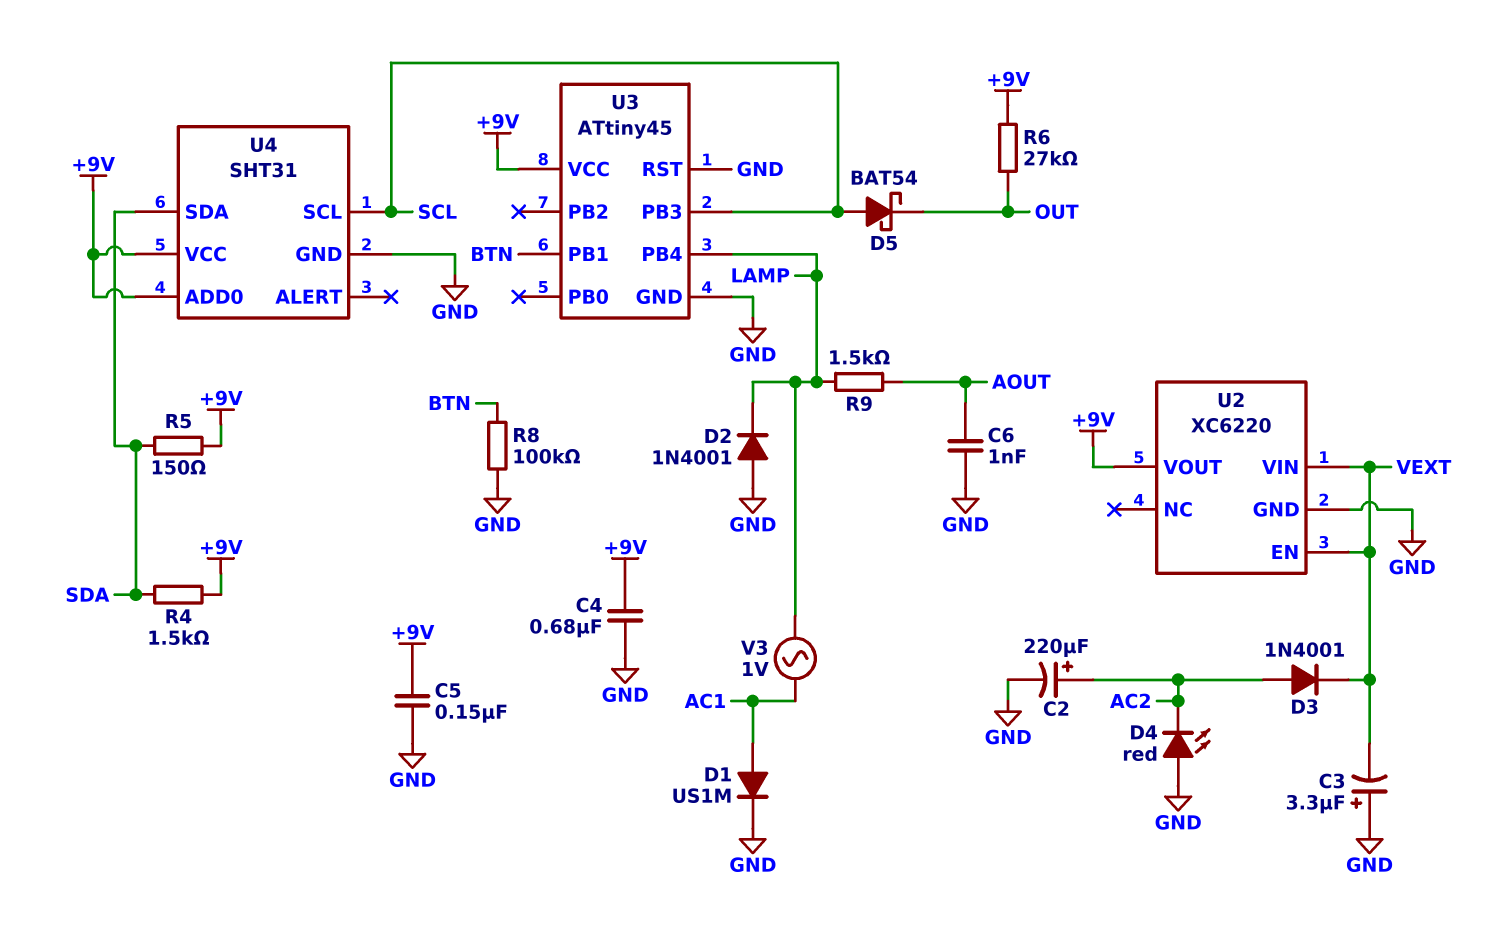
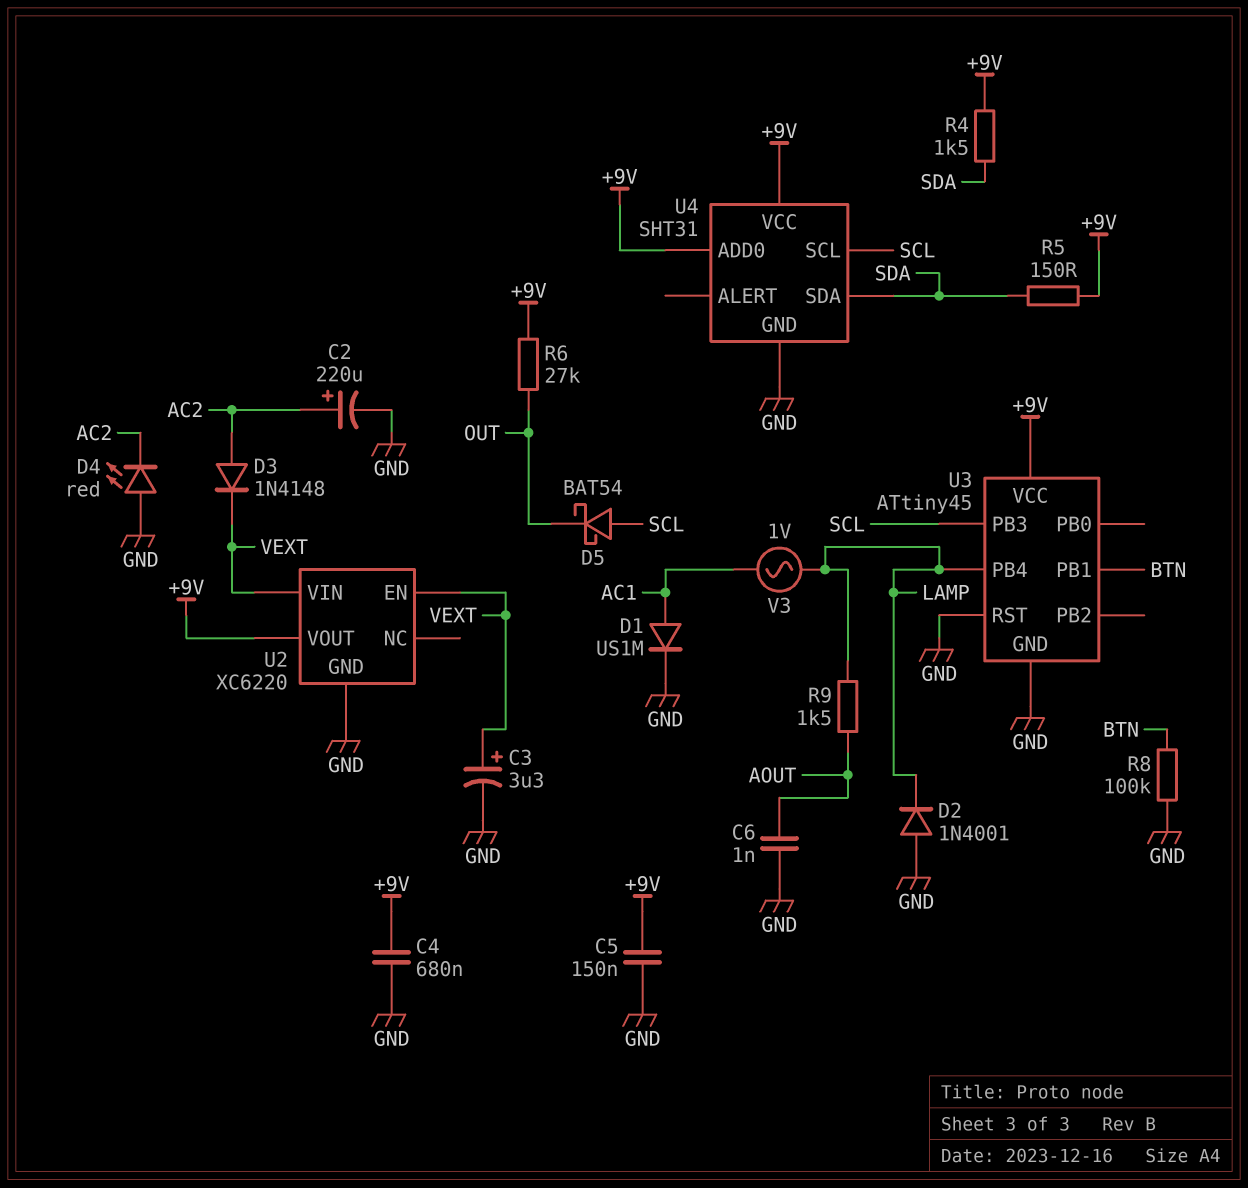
C3: 3.3uF (plus GND, minus VEXT) -> 3.3uF (plus VEXT, minus GND)
D3: diode 1N4001 (A AC2, K VEXT) -> diode 1N4148 (A AC2, K VEXT)

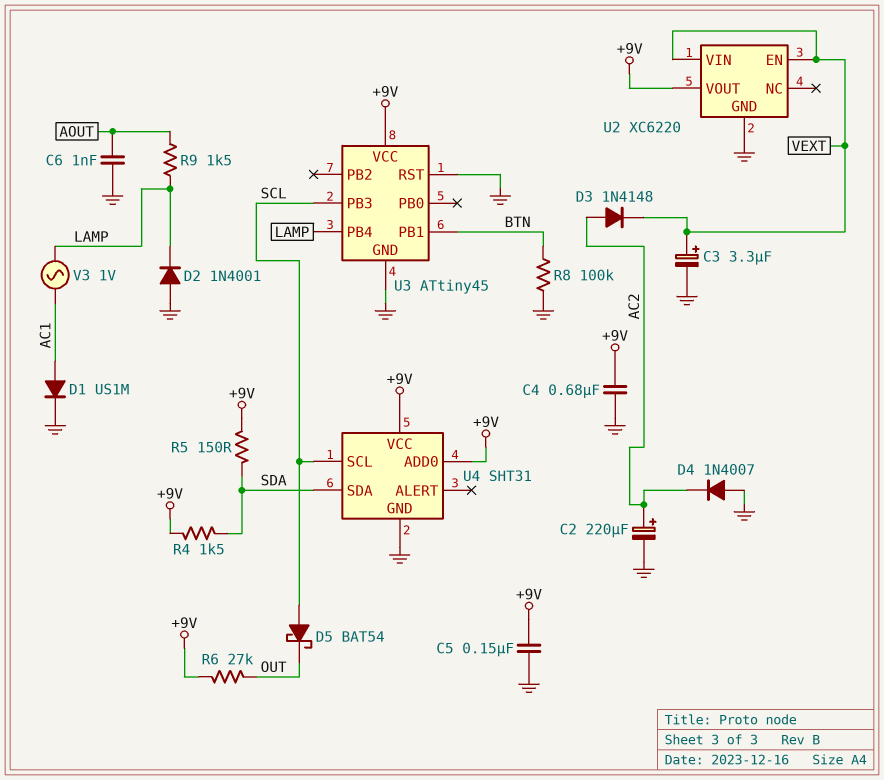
D4: LED red (A GND, K AC2) -> diode 1N4007 (A GND, K AC2)

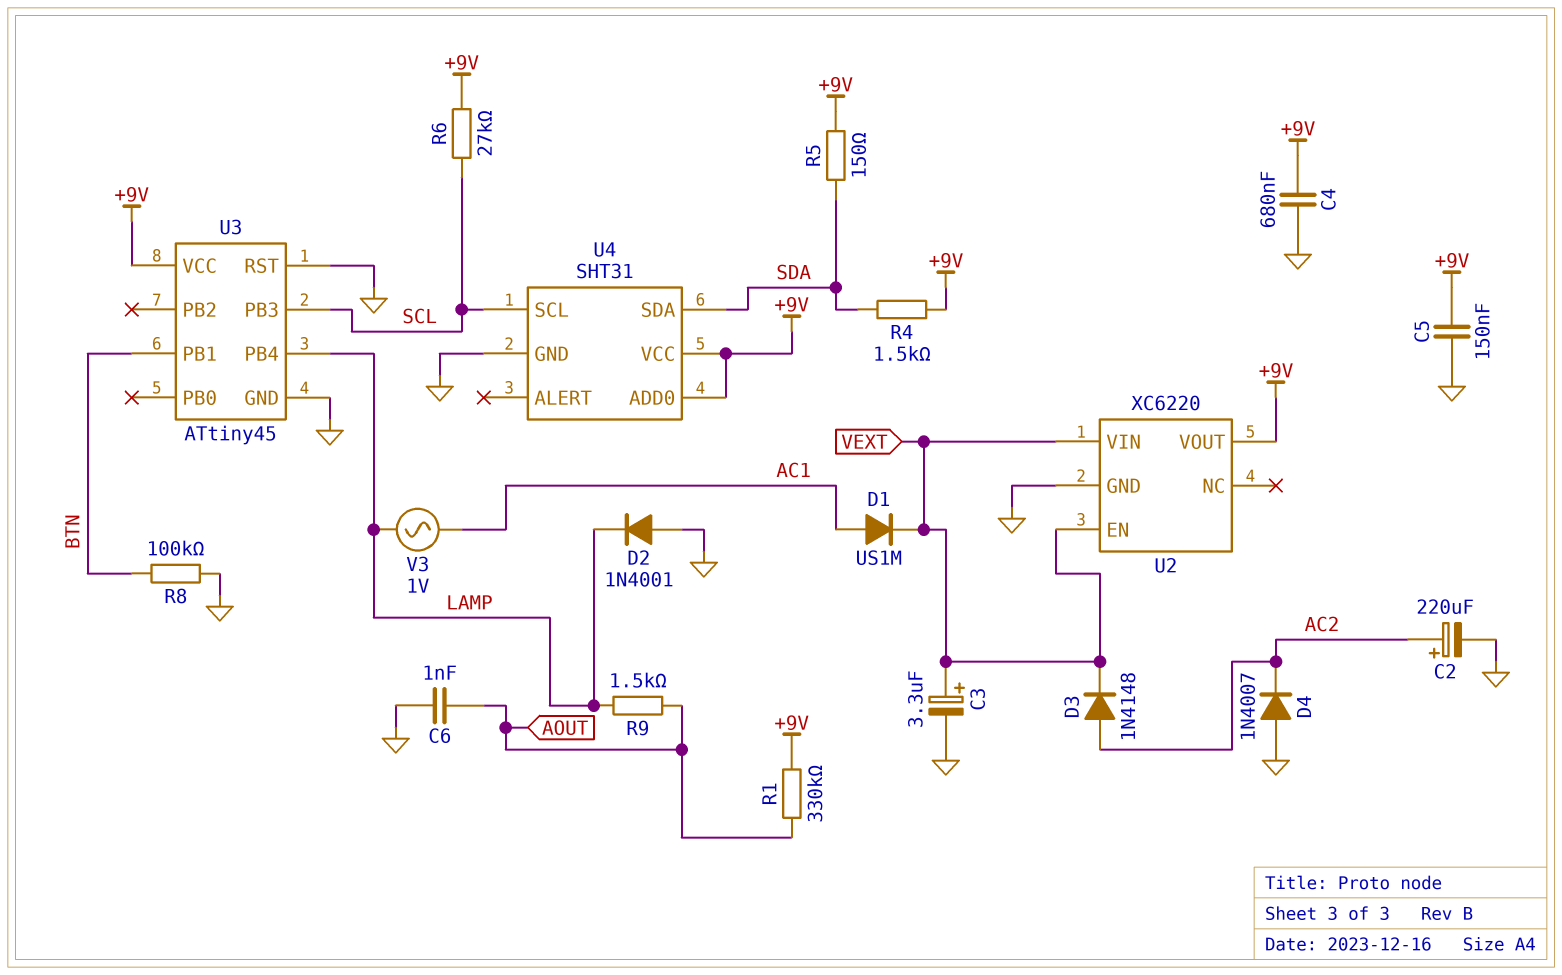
D1: diode US1M (A AC1, K GND) -> diode US1M (A AC1, K VEXT)
D5: schottky BAT54 (A SCL, K OUT) -> none
R1: none -> 330k (+9V, AOUT)
R6: 27k (+9V, OUT) -> 27k (+9V, SCL)

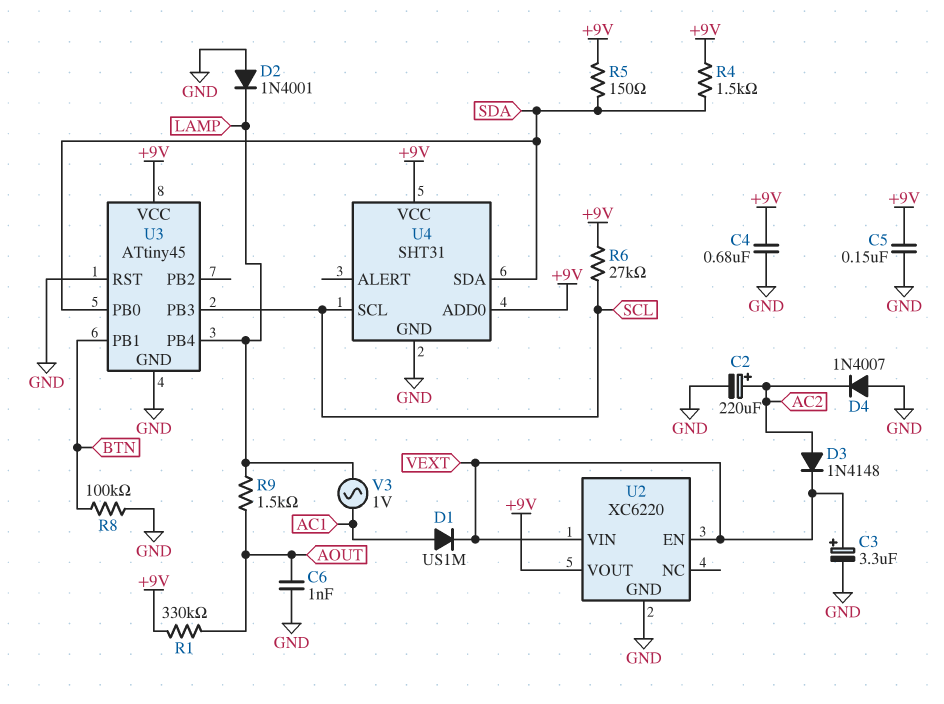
U3 pin PB0: none -> SDA

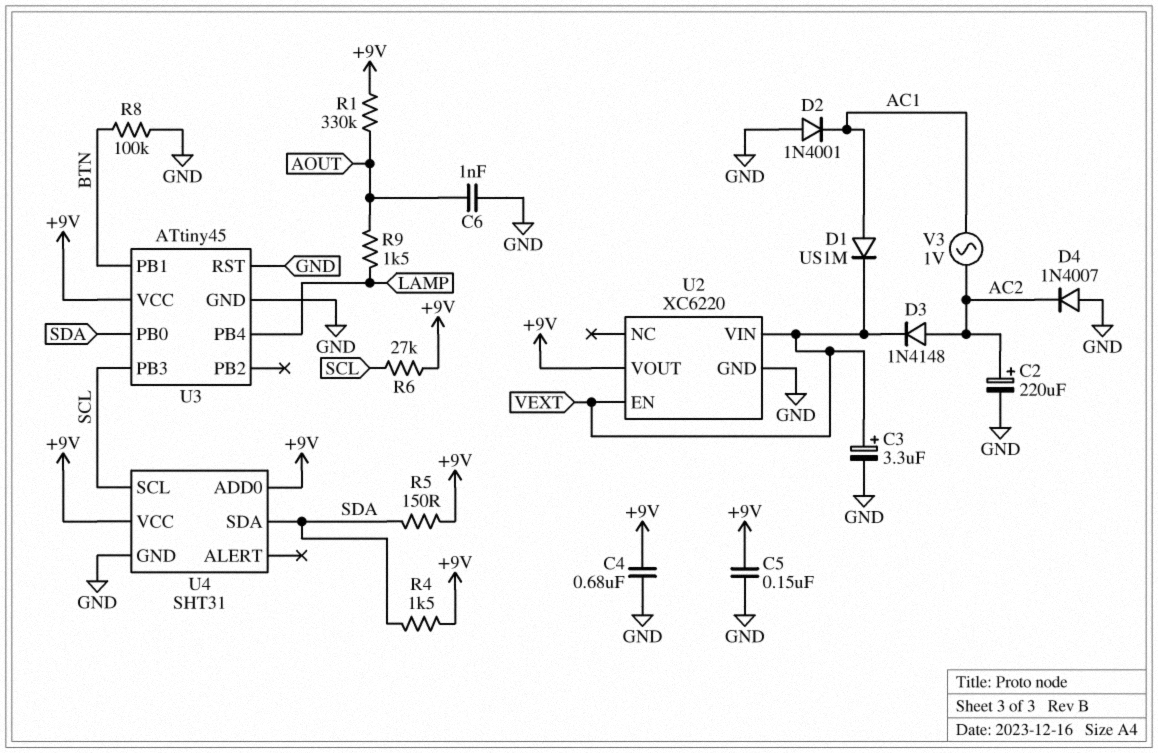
D2: diode 1N4001 (A GND, K LAMP) -> diode 1N4001 (A GND, K AC1)
V3: AC 1V (AC1, LAMP) -> AC 1V (AC1, AC2)

